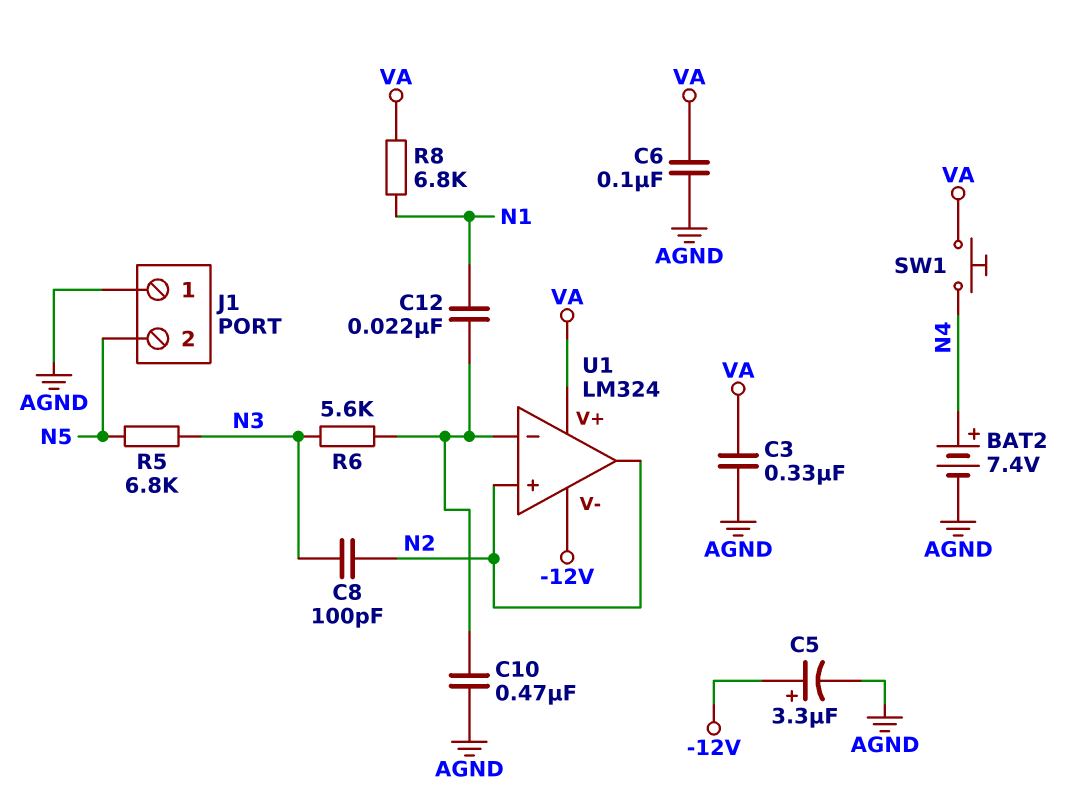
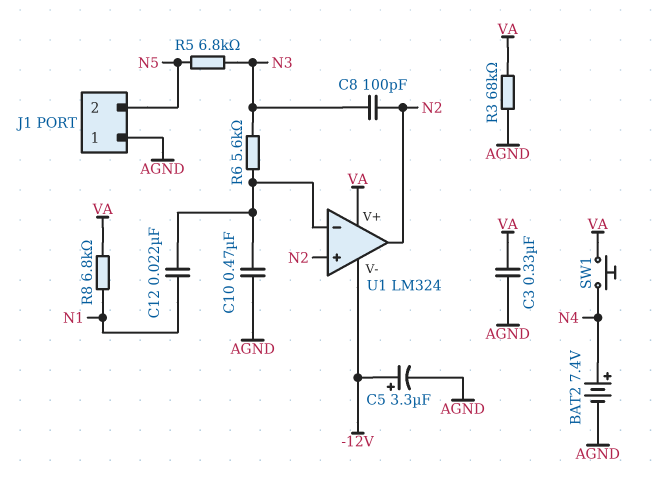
C6: 100nF (AGND, VA) -> none
R3: none -> 68k (AGND, VA)

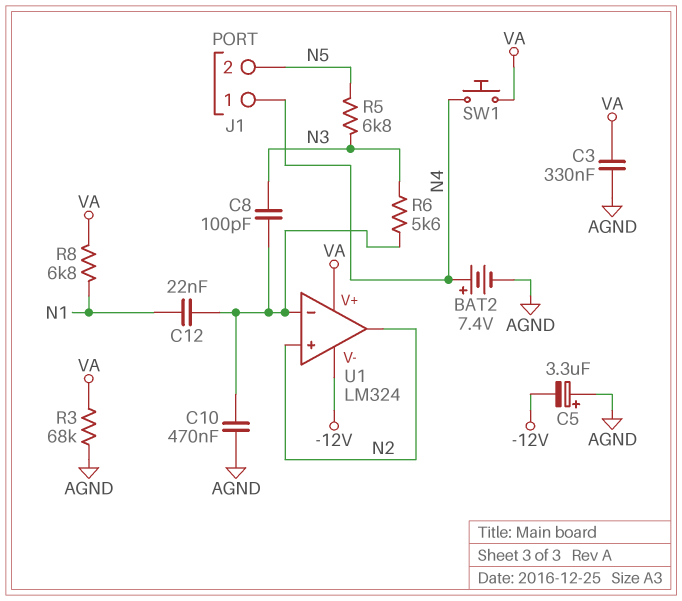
C5: 3.3uF (plus -12V, minus AGND) -> 3.3uF (plus AGND, minus -12V)
C8: 100pF (N2, N3) -> 100pF (N3, U1/in-)
J1 pin 1: AGND -> N4

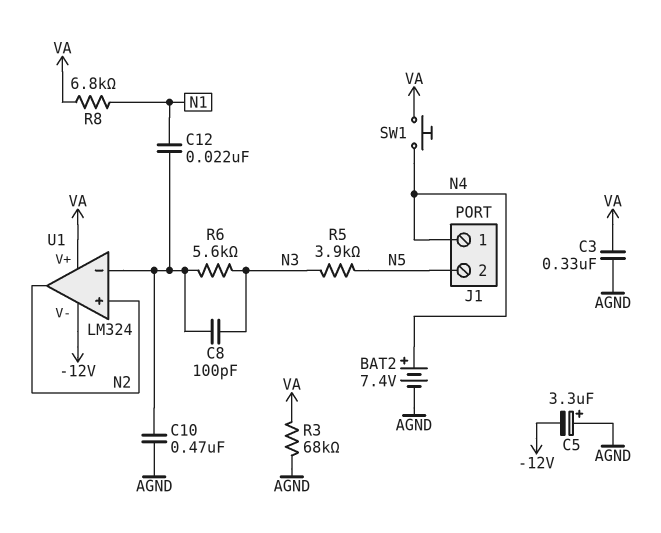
R5: 6.8k (N3, N5) -> 3.9k (N3, N5)

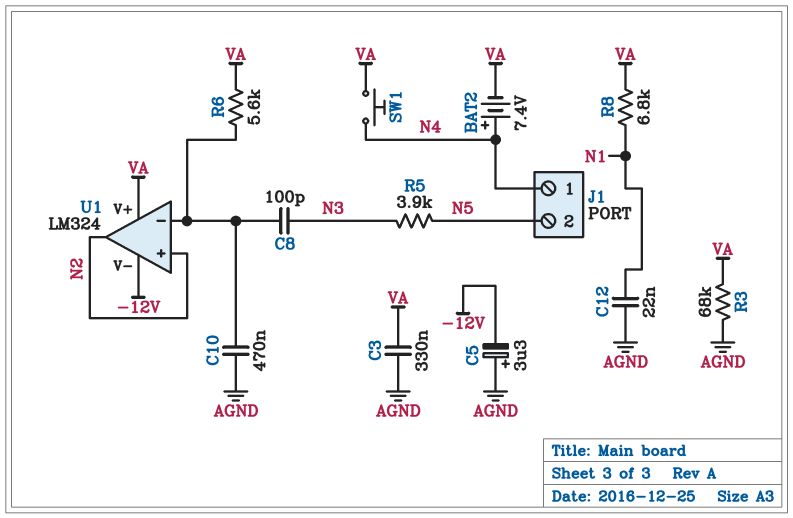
BAT2: 7.4V (plus N4, minus AGND) -> 7.4V (plus N4, minus VA)
C12: 22nF (N1, U1/in-) -> 22nF (AGND, N1)
R6: 5.6k (N3, U1/in-) -> 5.6k (U1/in-, VA)

